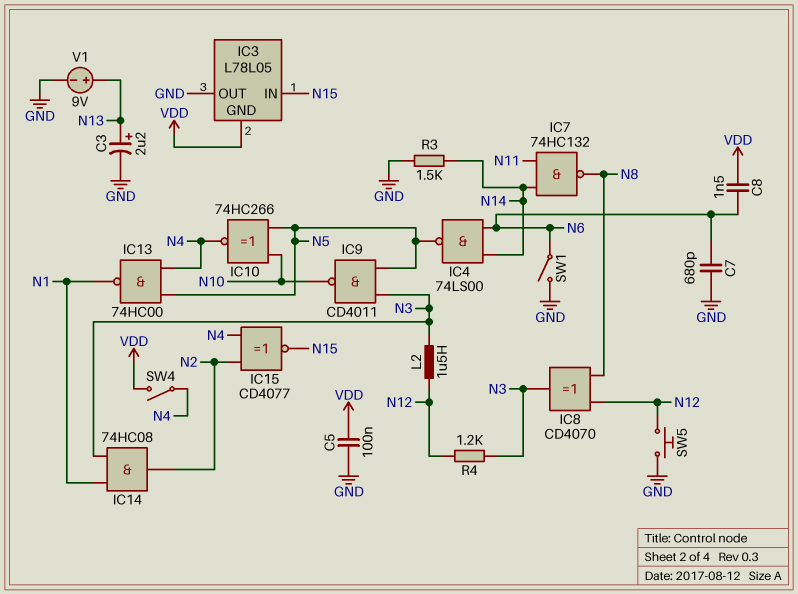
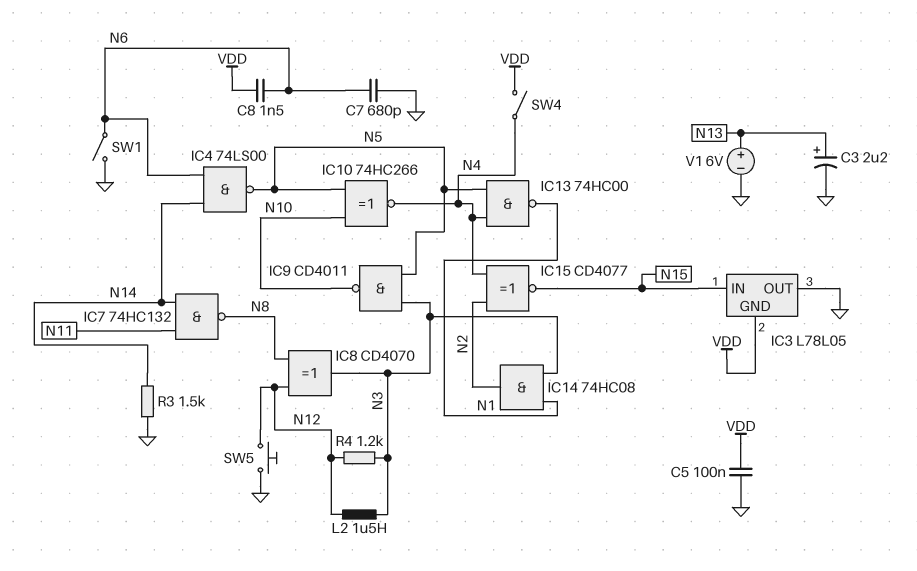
V1: 9V (plus N13, minus GND) -> 6V (plus N13, minus GND)

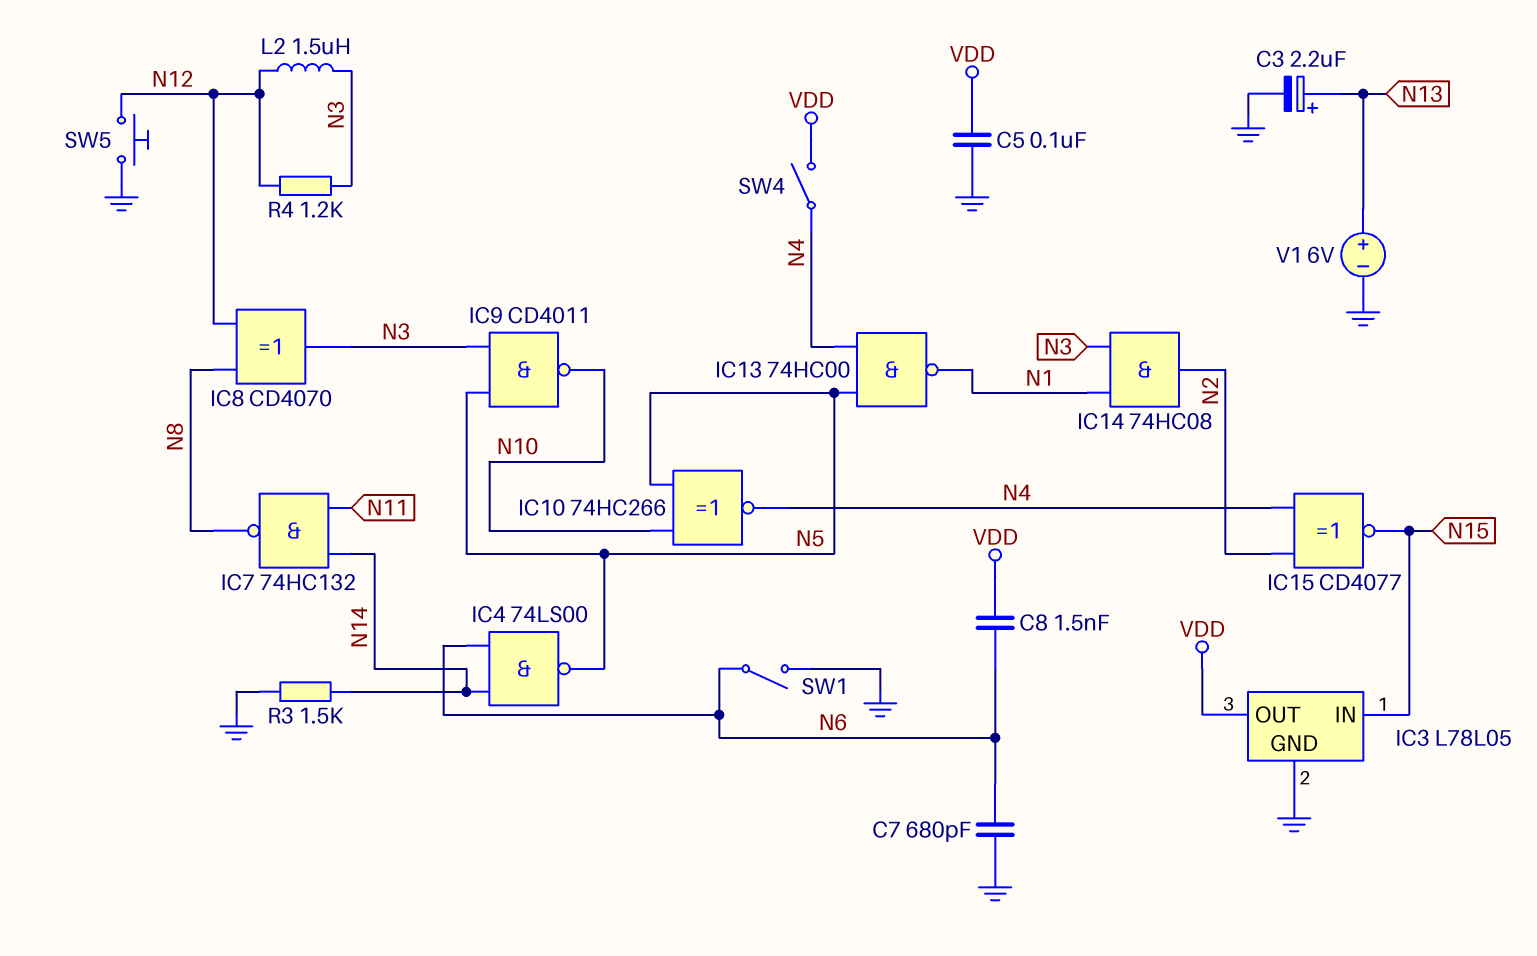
IC3 pin GND: VDD -> GND
IC3 pin OUT: GND -> VDD

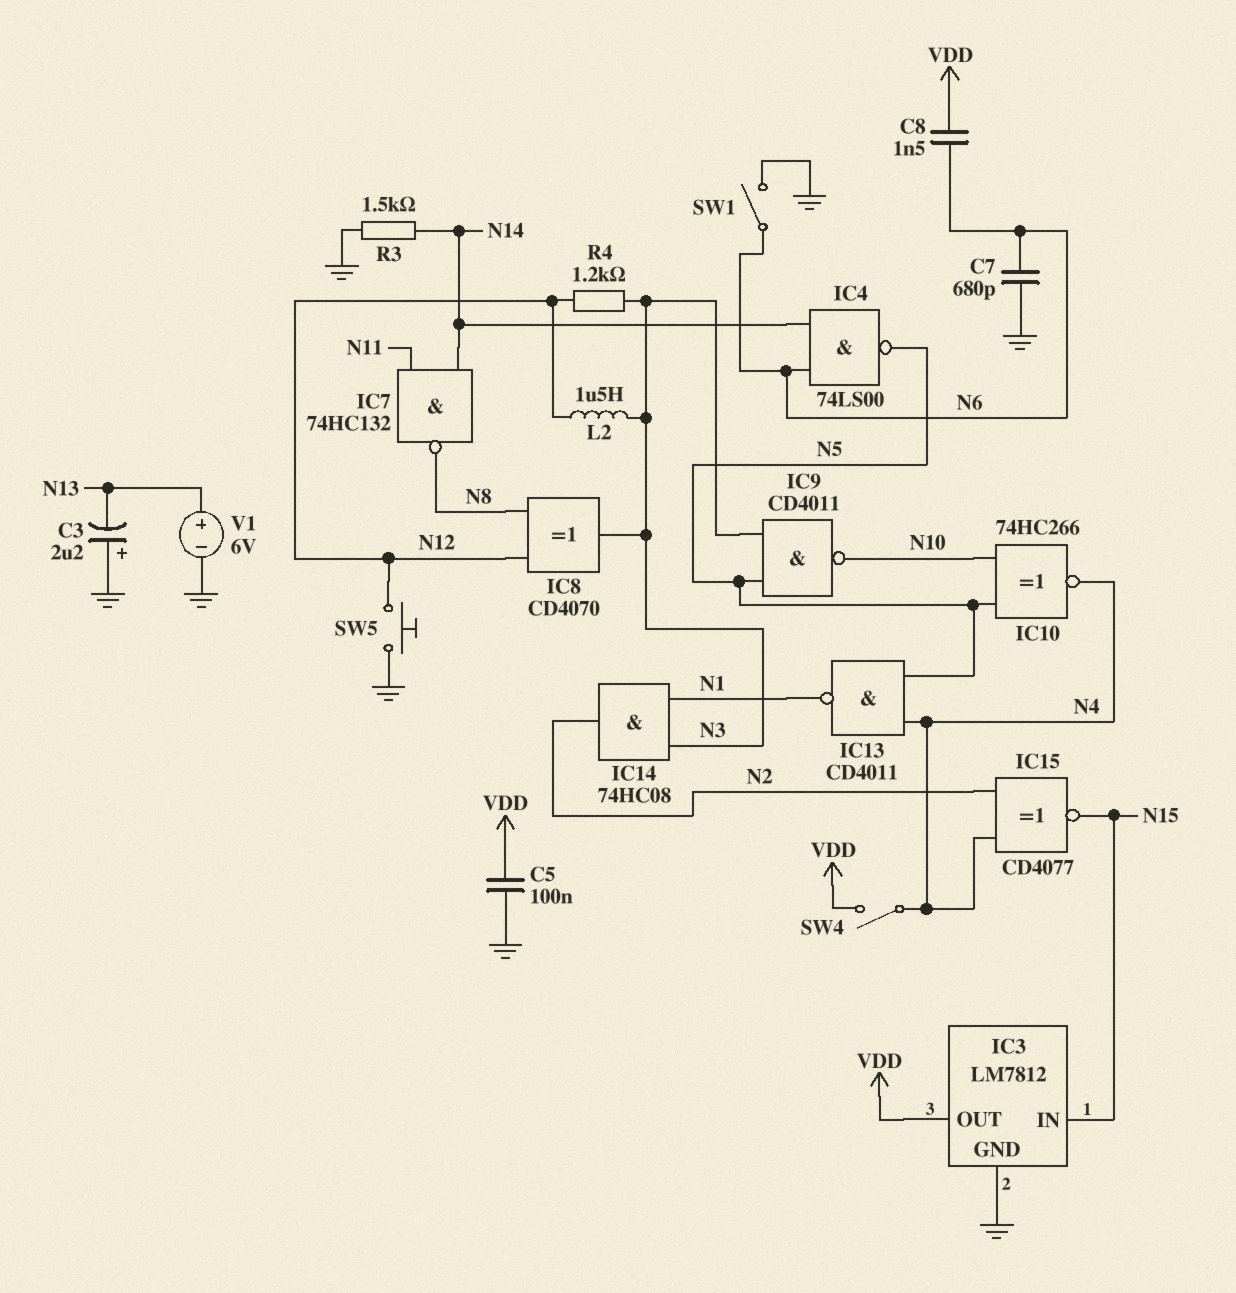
C3: 2.2uF (plus N13, minus GND) -> 2.2uF (plus GND, minus N13)
IC3: L78L05 -> LM7812
IC13: NAND 74HC00 (in N4, in N5, out N1) -> NAND CD4011 (in N4, in N5, out N1)

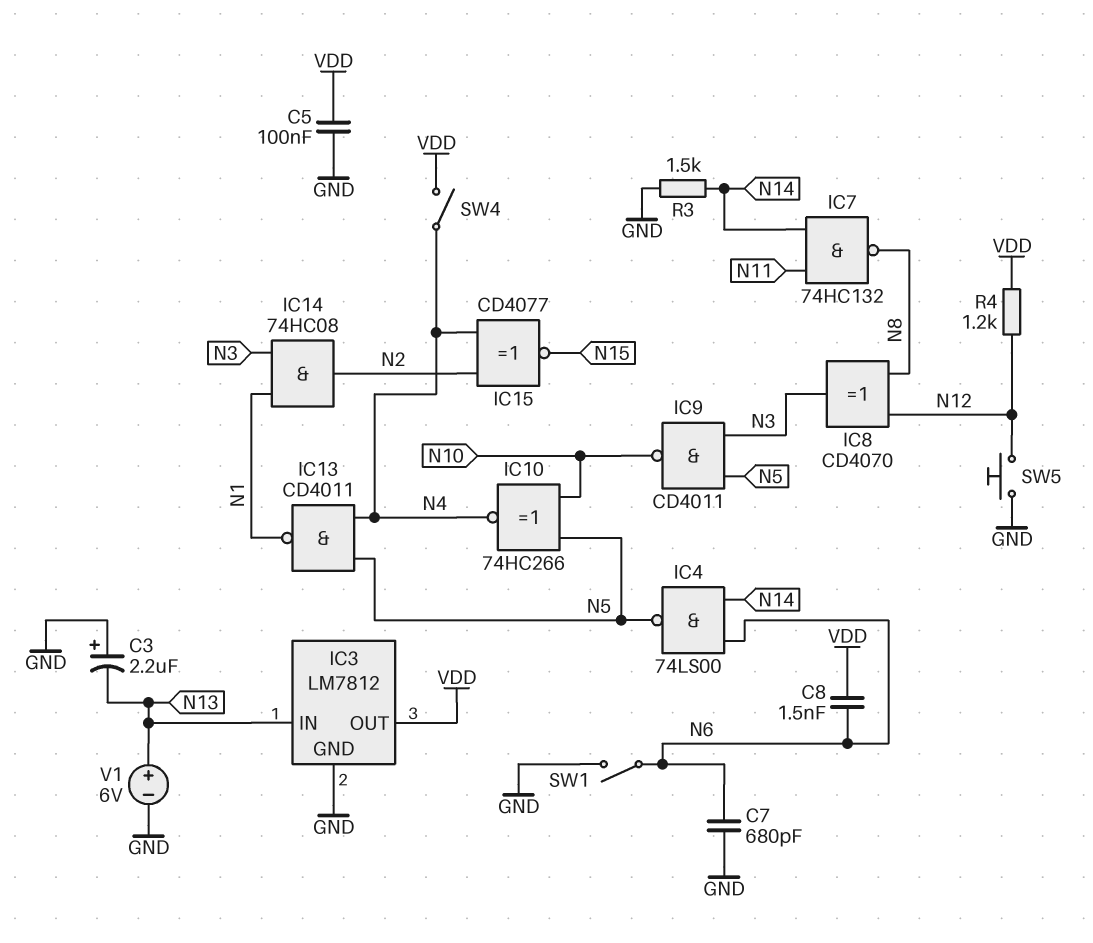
IC3 pin IN: N15 -> N13
L2: 1.5uH (N3, N12) -> none
R4: 1.2k (N3, N12) -> 1.2k (N12, VDD)

